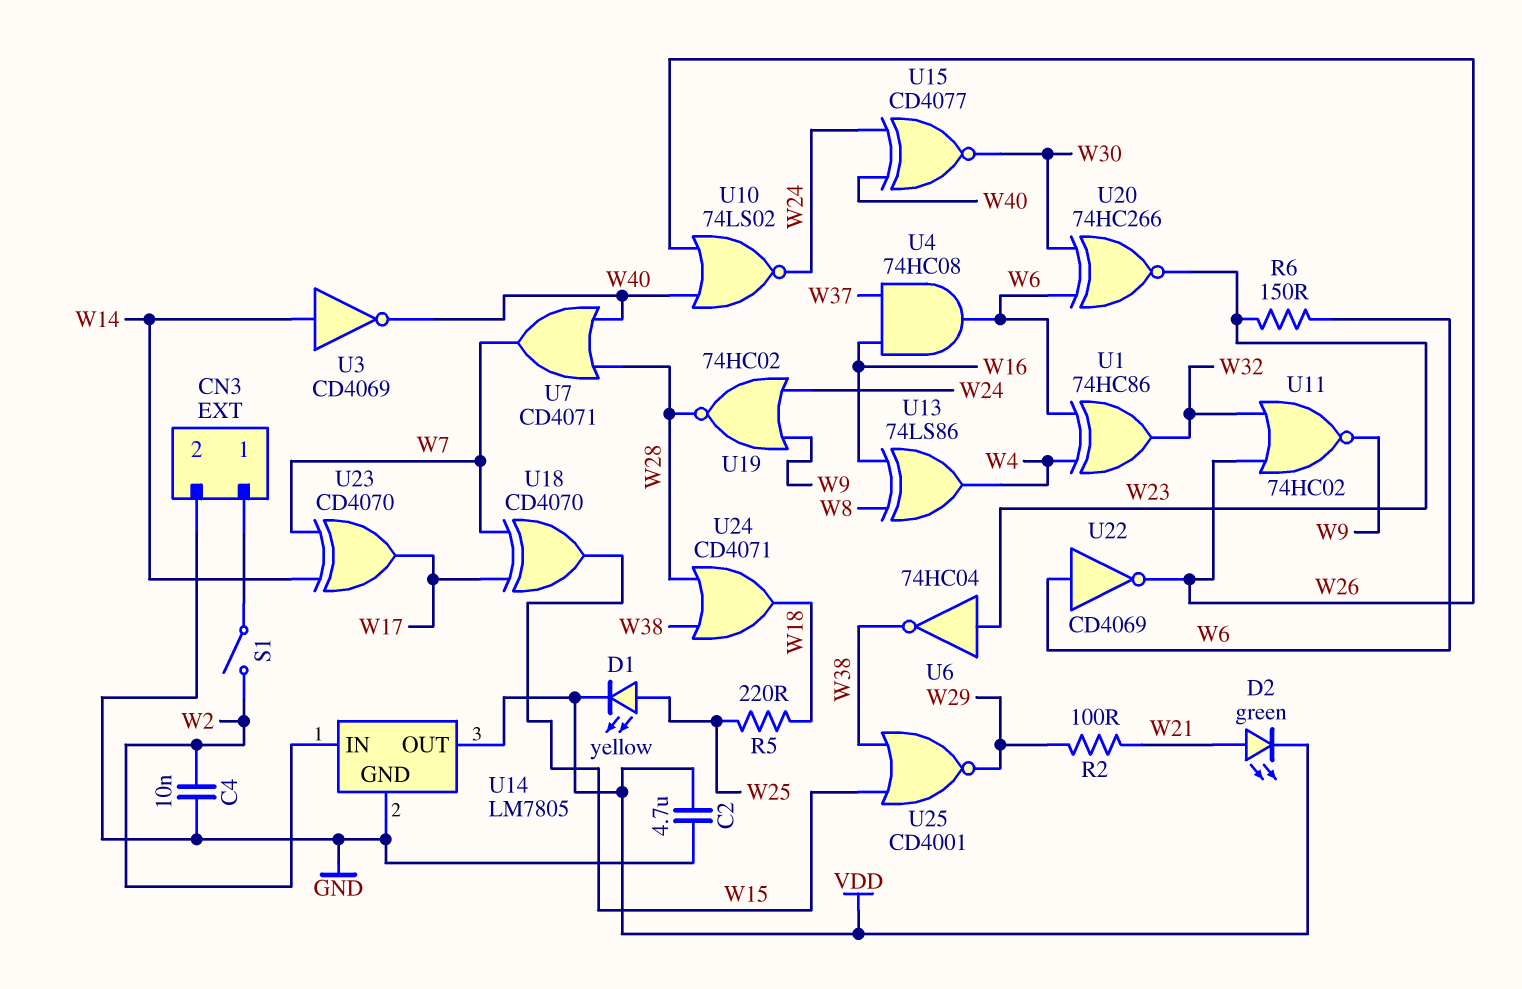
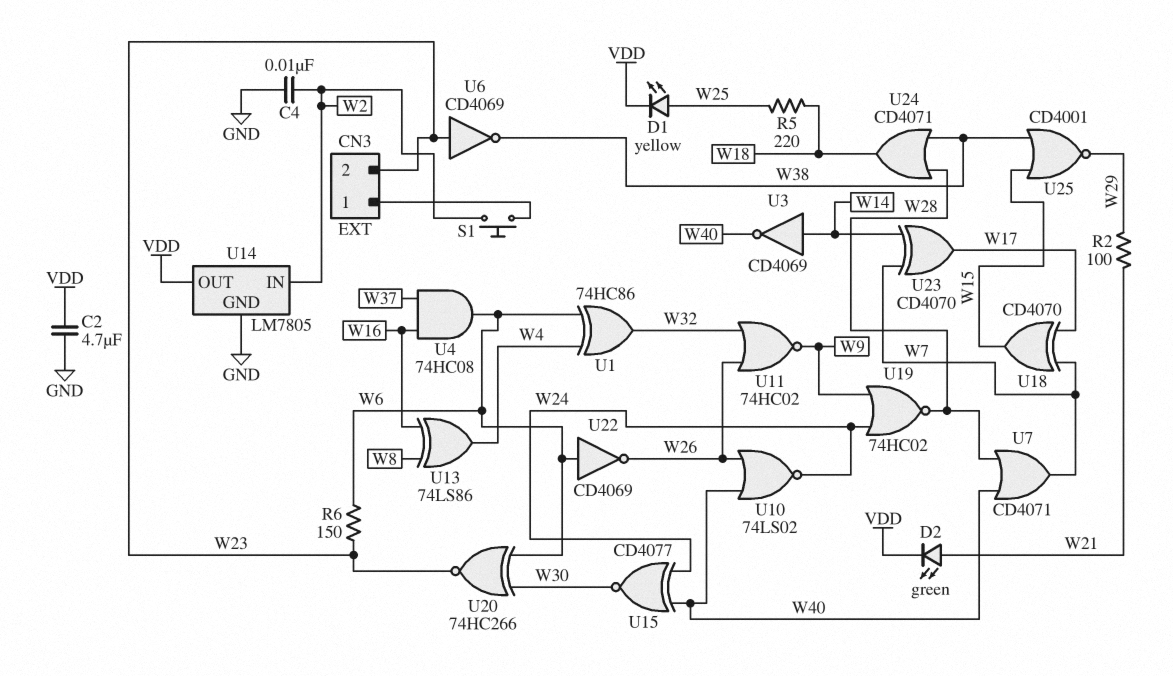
CN3 pin 2: GND -> W23
S1: switch (CN3/1, W2) -> button (CN3/1, W2)
U6: NOT 74HC04 (in W23, out W38) -> NOT CD4069 (in W23, out W38)

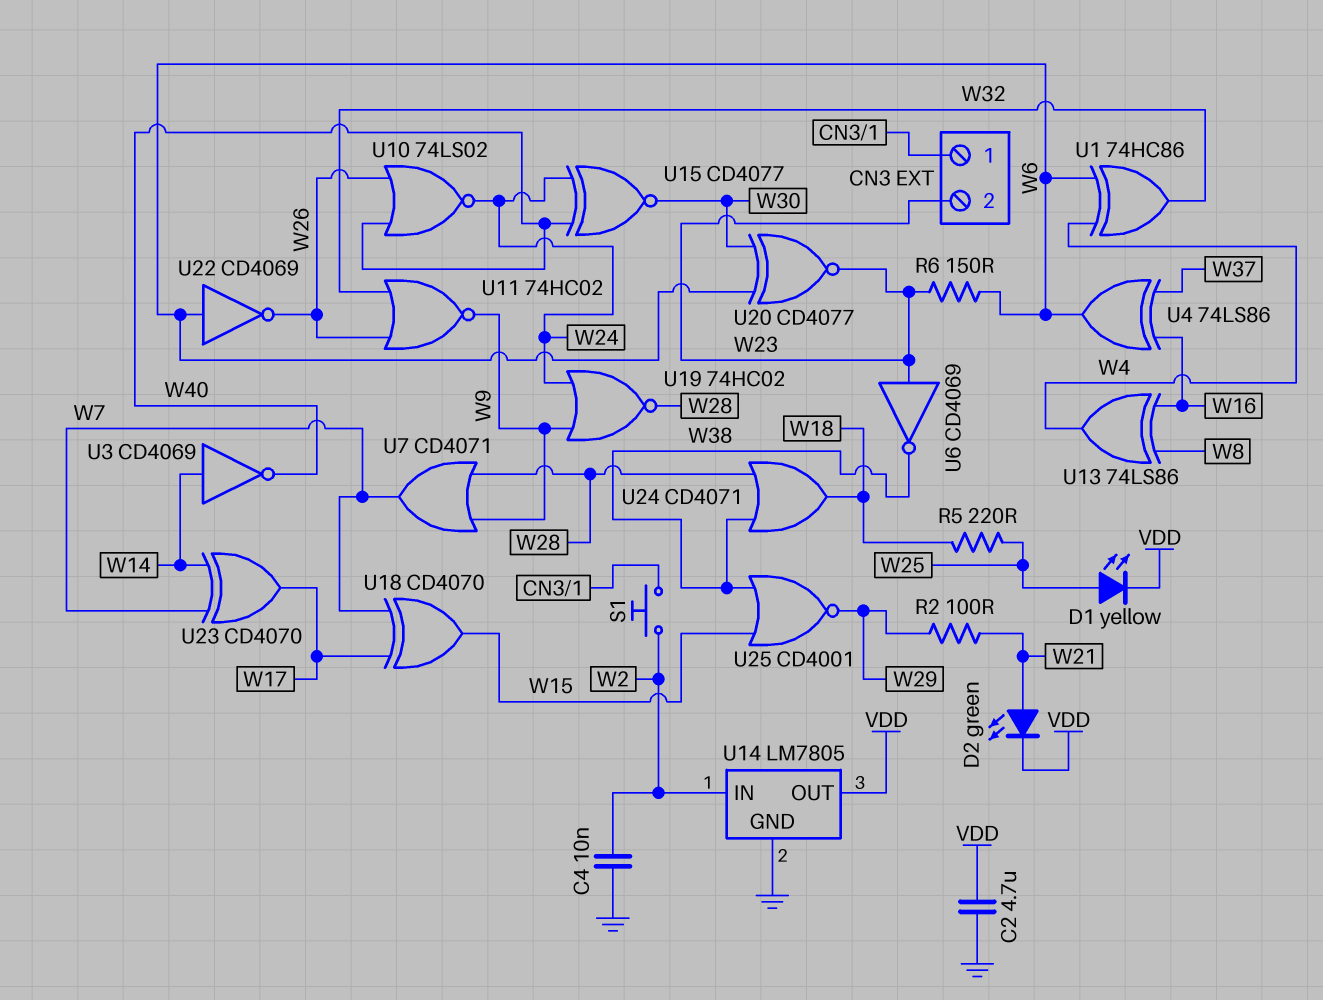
U4: AND 74HC08 (in W16, in W37, out W6) -> XOR 74LS86 (in W16, in W37, out W6)
U7: OR CD4071 (in W28, in W40, out W7) -> OR CD4071 (in W9, in W28, out W7)
U20: XNOR 74HC266 (in W6, in W30, out W23) -> XNOR CD4077 (in W6, in W30, out W23)

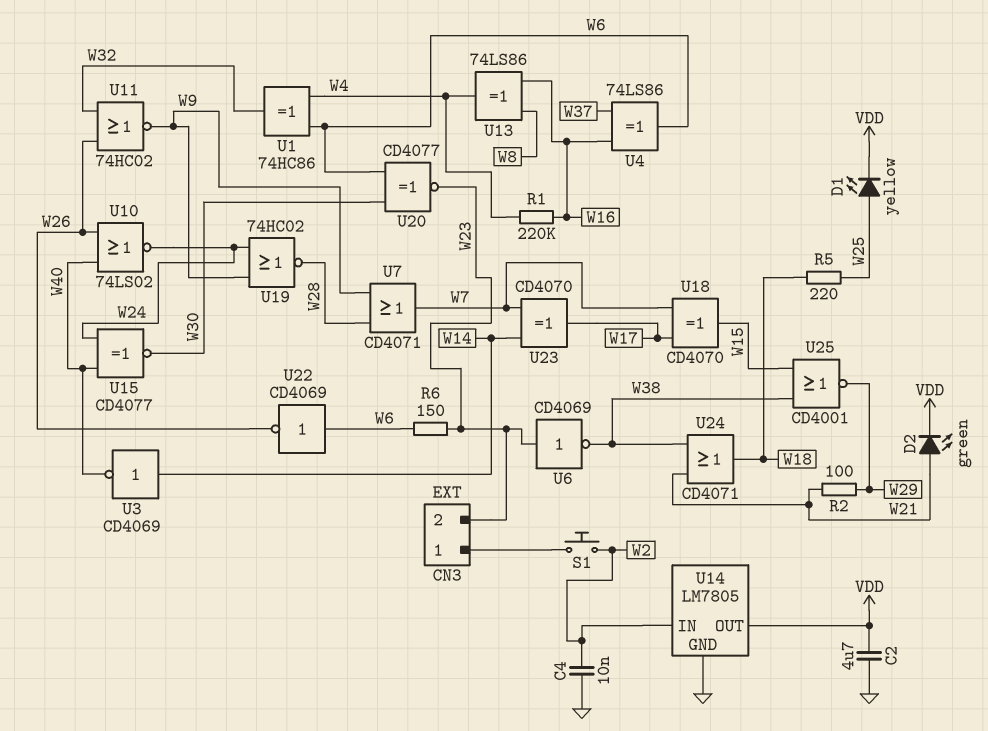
R1: none -> 220k (W4, W16)
U24: OR CD4071 (in W28, in W38, out W18) -> OR CD4071 (in W21, in W38, out W18)

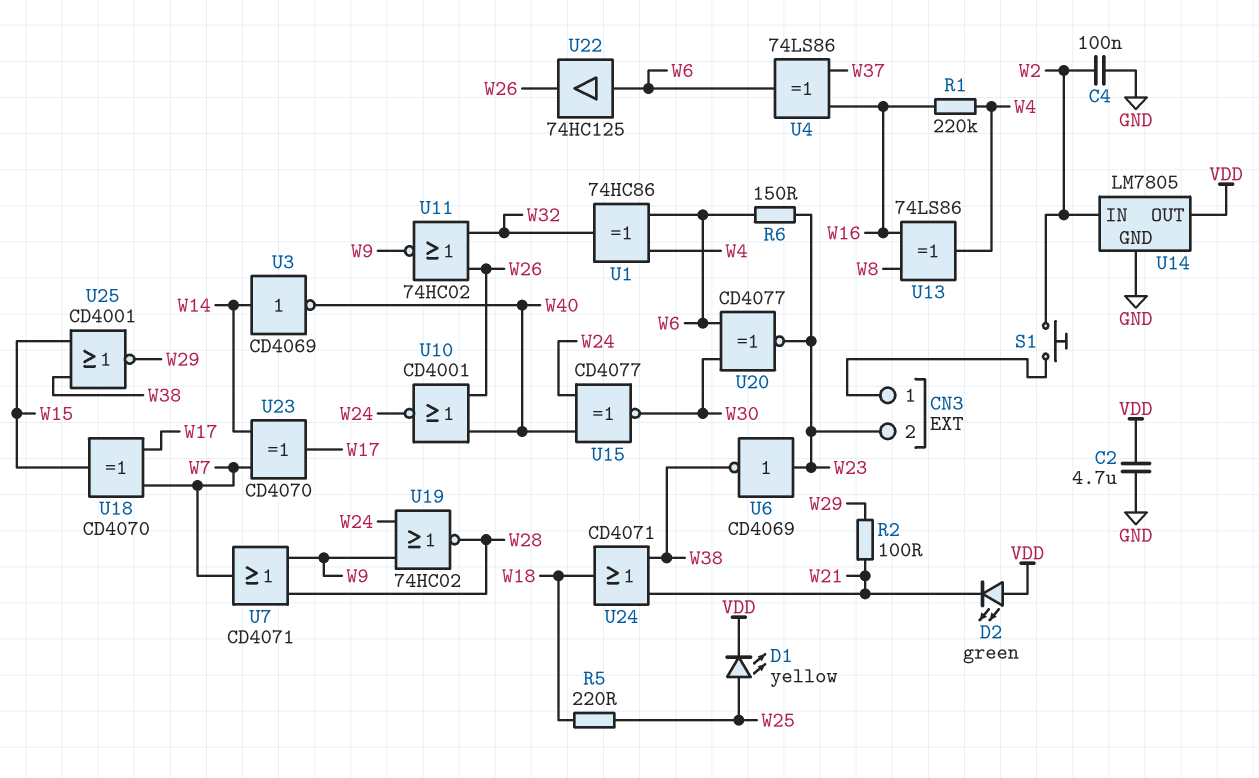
C4: 10nF (GND, W2) -> 100nF (GND, W2)
D2: LED green (A W21, K VDD) -> LED green (A VDD, K W21)
U10: NOR 74LS02 (in W26, in W40, out W24) -> NOR CD4001 (in W26, in W40, out W24)
U22: NOT CD4069 (in W6, out W26) -> buffer 74HC125 (in W6, out W26)

